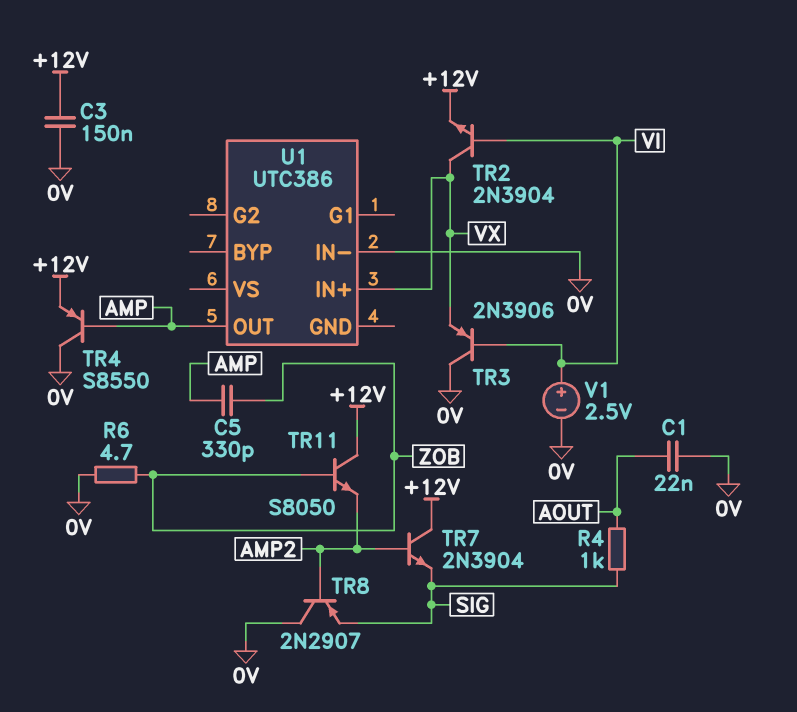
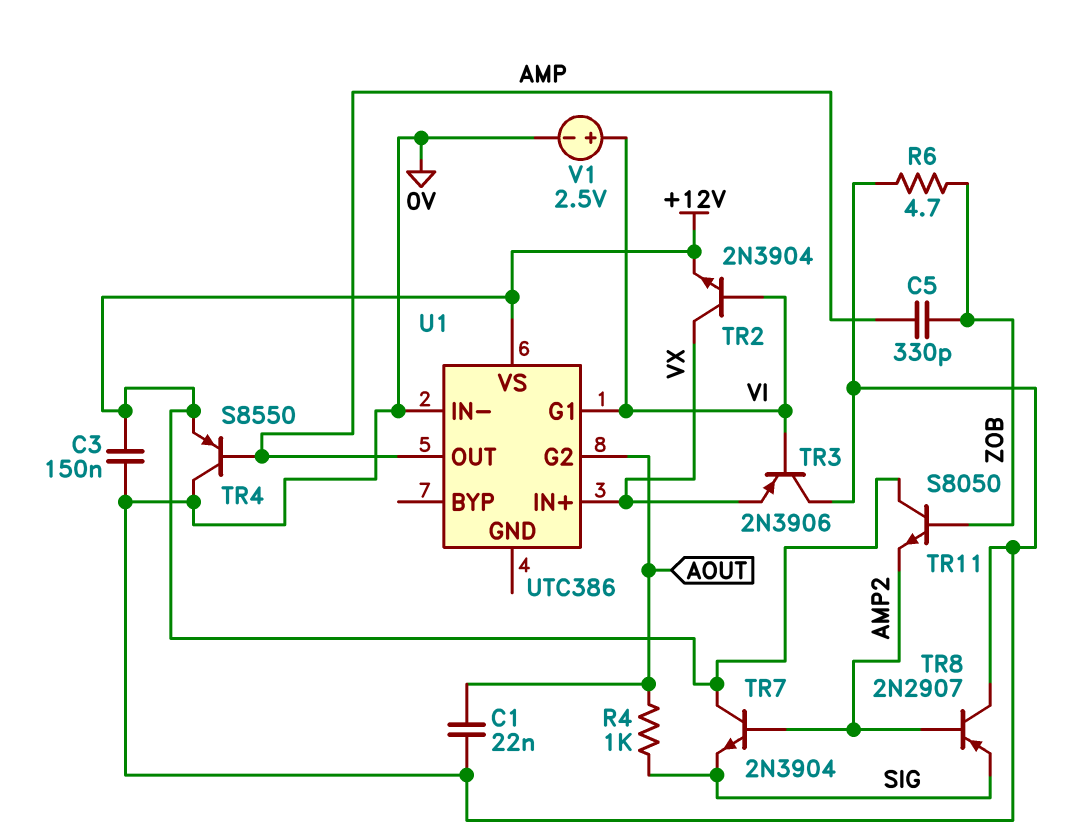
U1 pin G1: none -> VI
U1 pin G2: none -> AOUT
U1 pin VS: none -> +12V

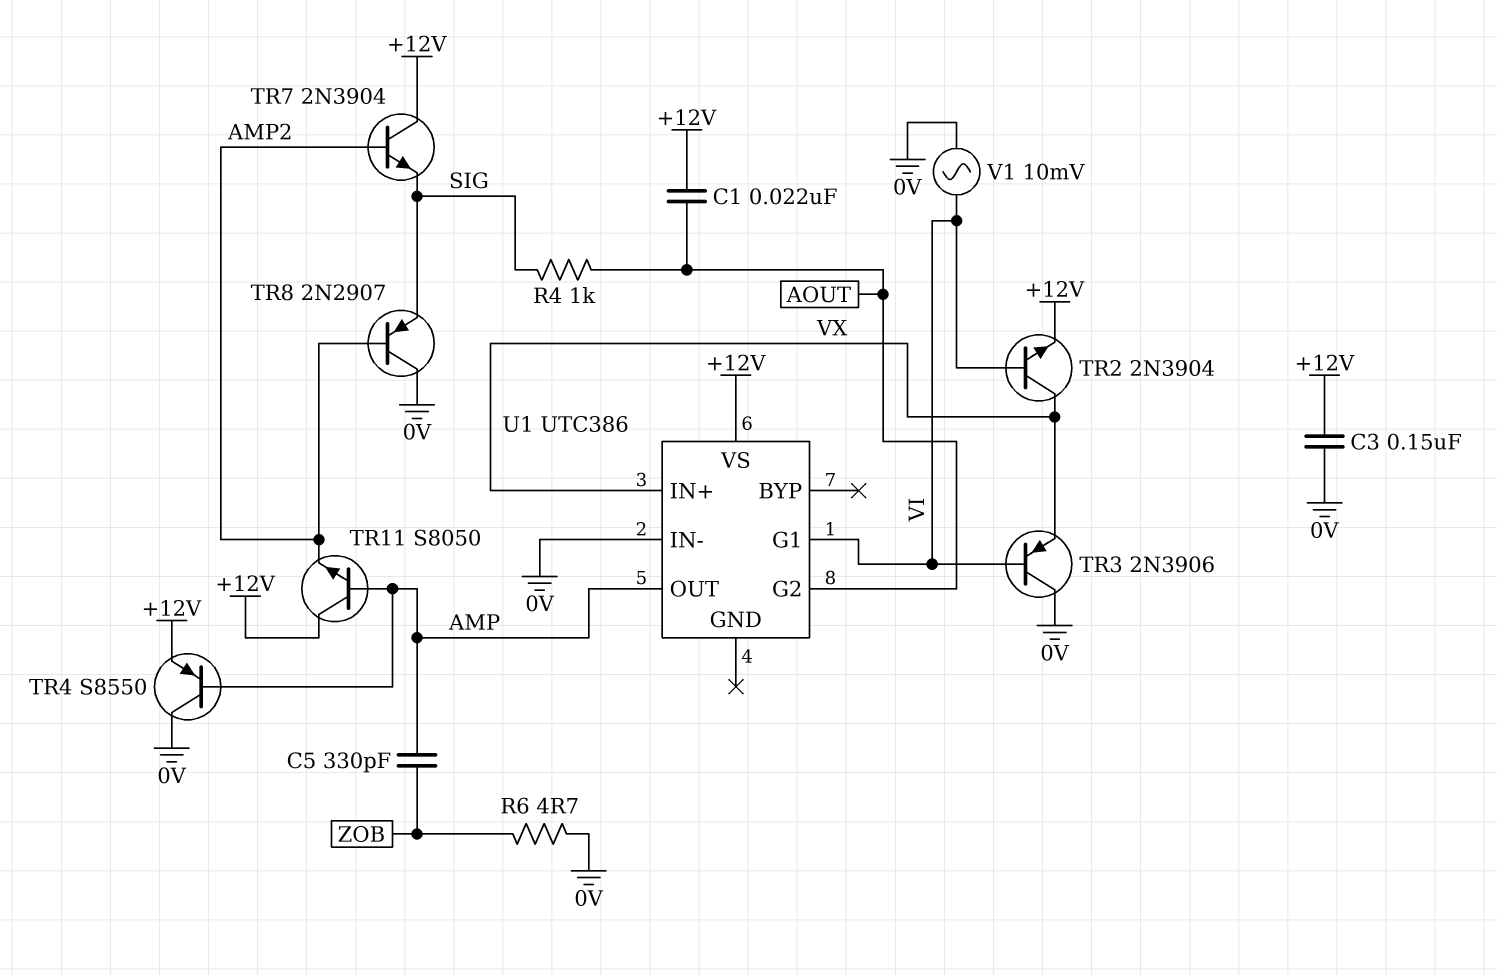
C1: 22nF (0V, AOUT) -> 22nF (+12V, AOUT)
TR11: NPN S8050 (B ZOB, C +12V, E AMP2) -> NPN S8050 (B AMP, C +12V, E AMP2)
V1: 2.5V (plus VI, minus 0V) -> AC 10mV (0V, VI)

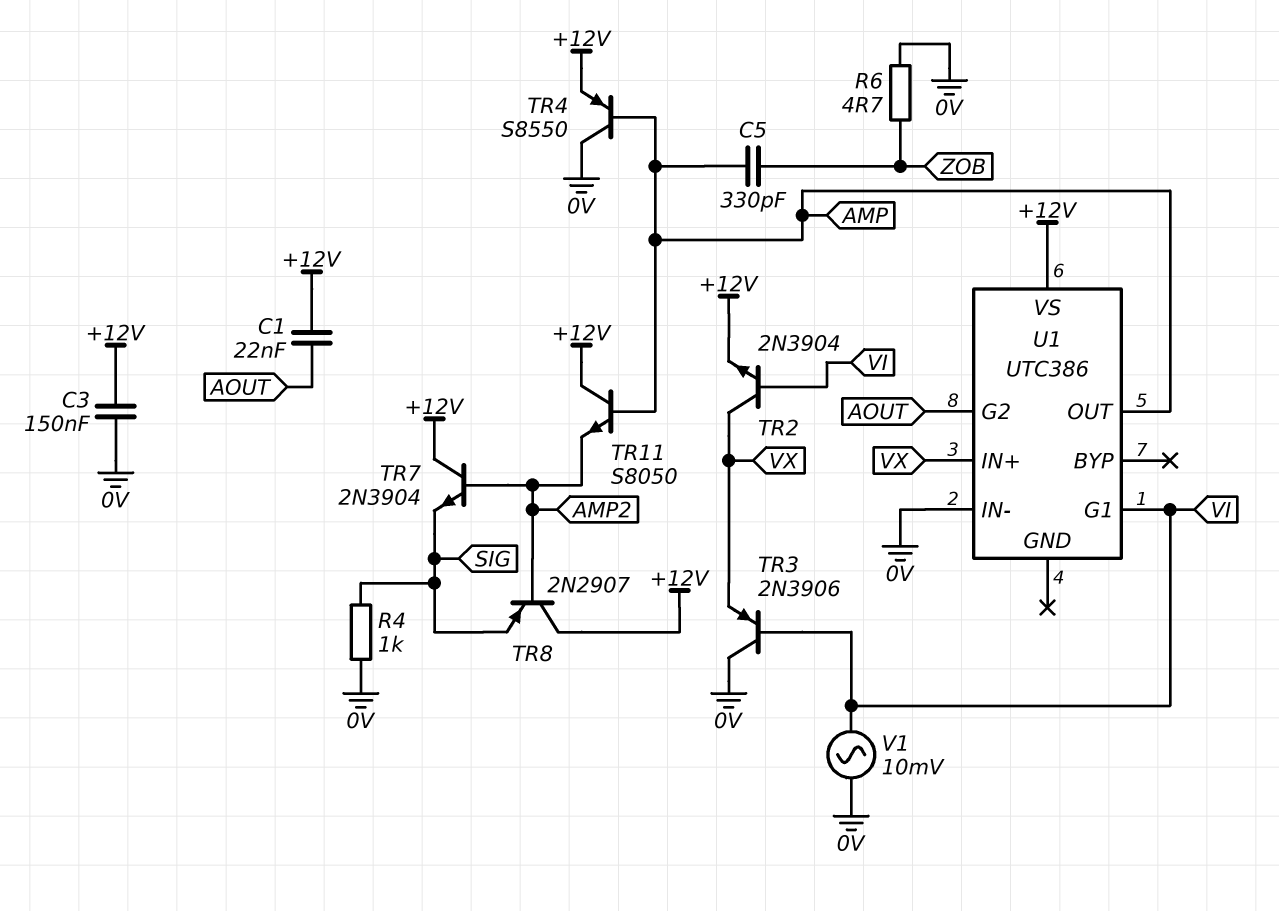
R4: 1k (AOUT, SIG) -> 1k (0V, SIG)
TR8: PNP 2N2907 (B AMP2, C 0V, E SIG) -> PNP 2N2907 (B AMP2, C +12V, E SIG)

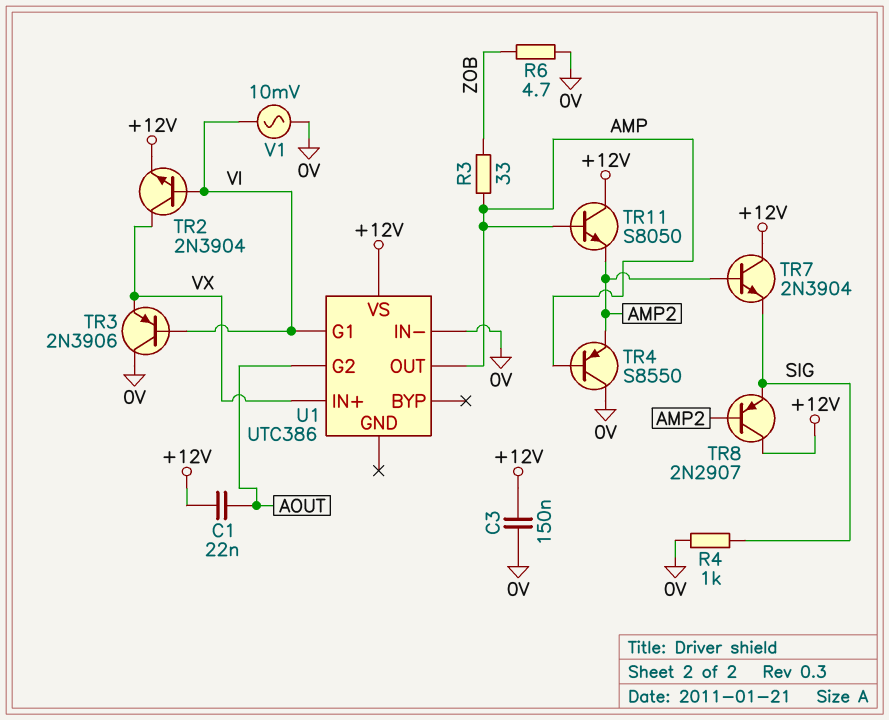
C5: 330pF (AMP, ZOB) -> none
R3: none -> 33 (AMP, ZOB)
TR4: PNP S8550 (B AMP, C 0V, E +12V) -> PNP S8550 (B AMP, C 0V, E AMP2)

